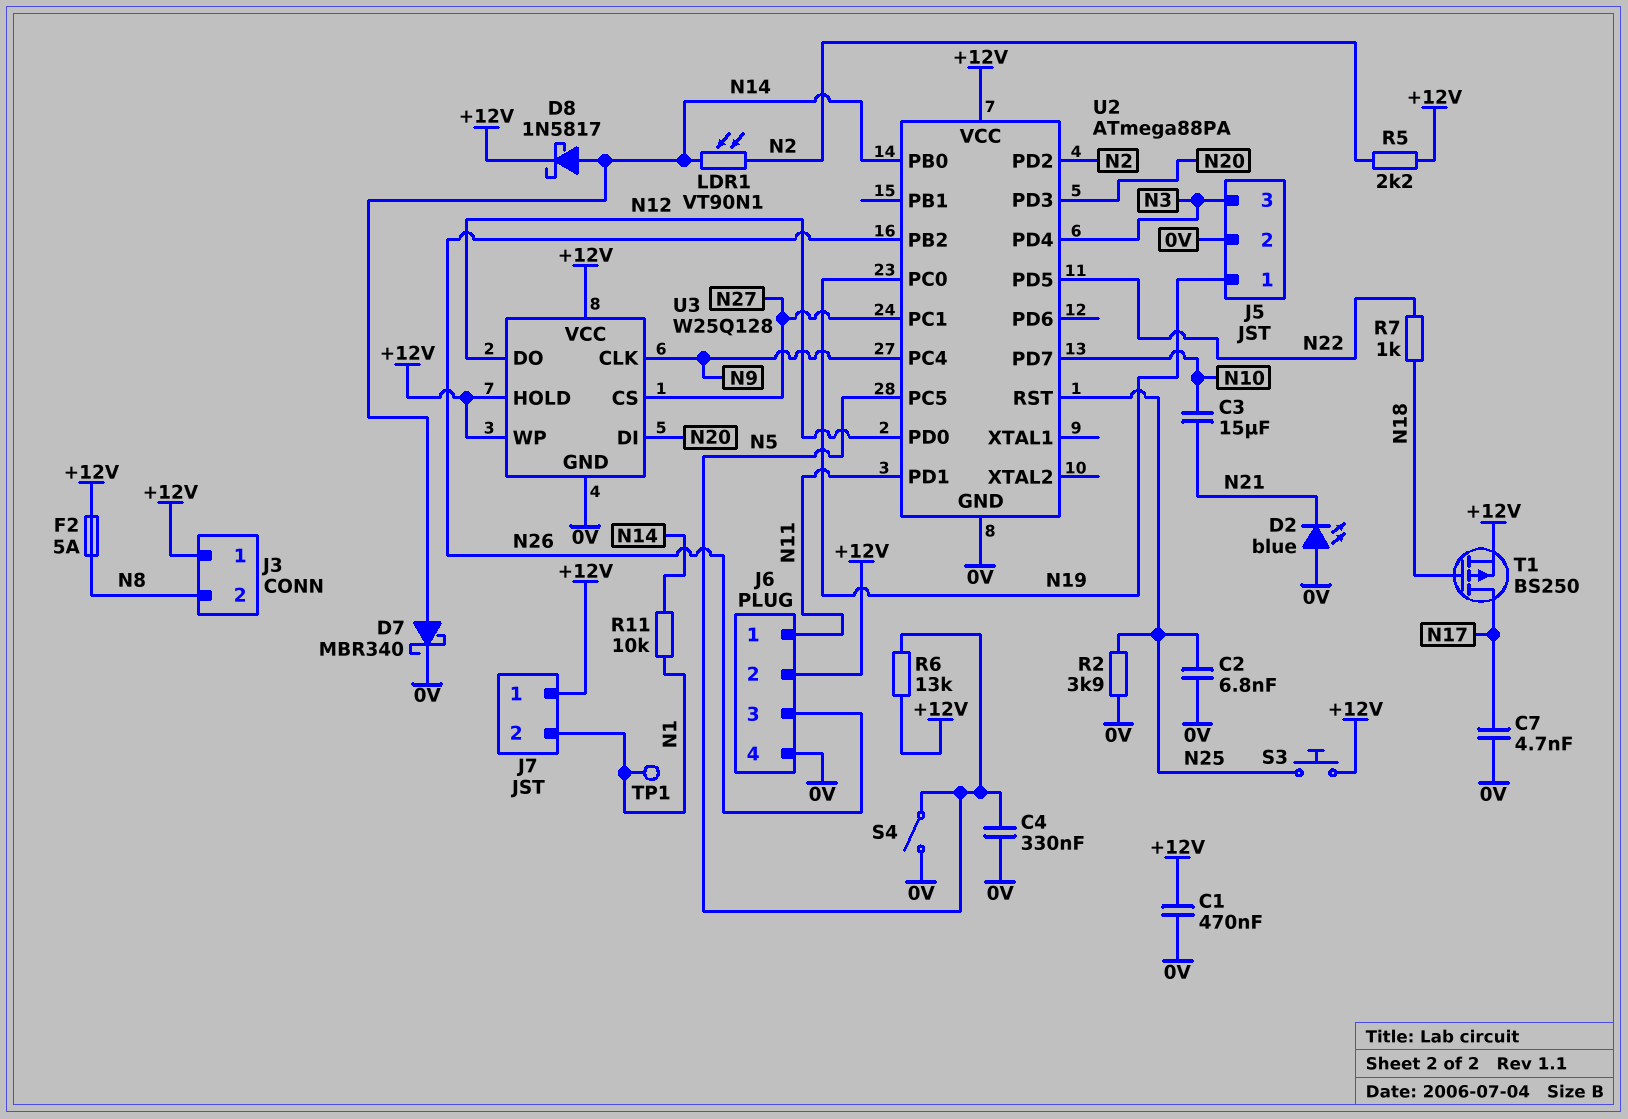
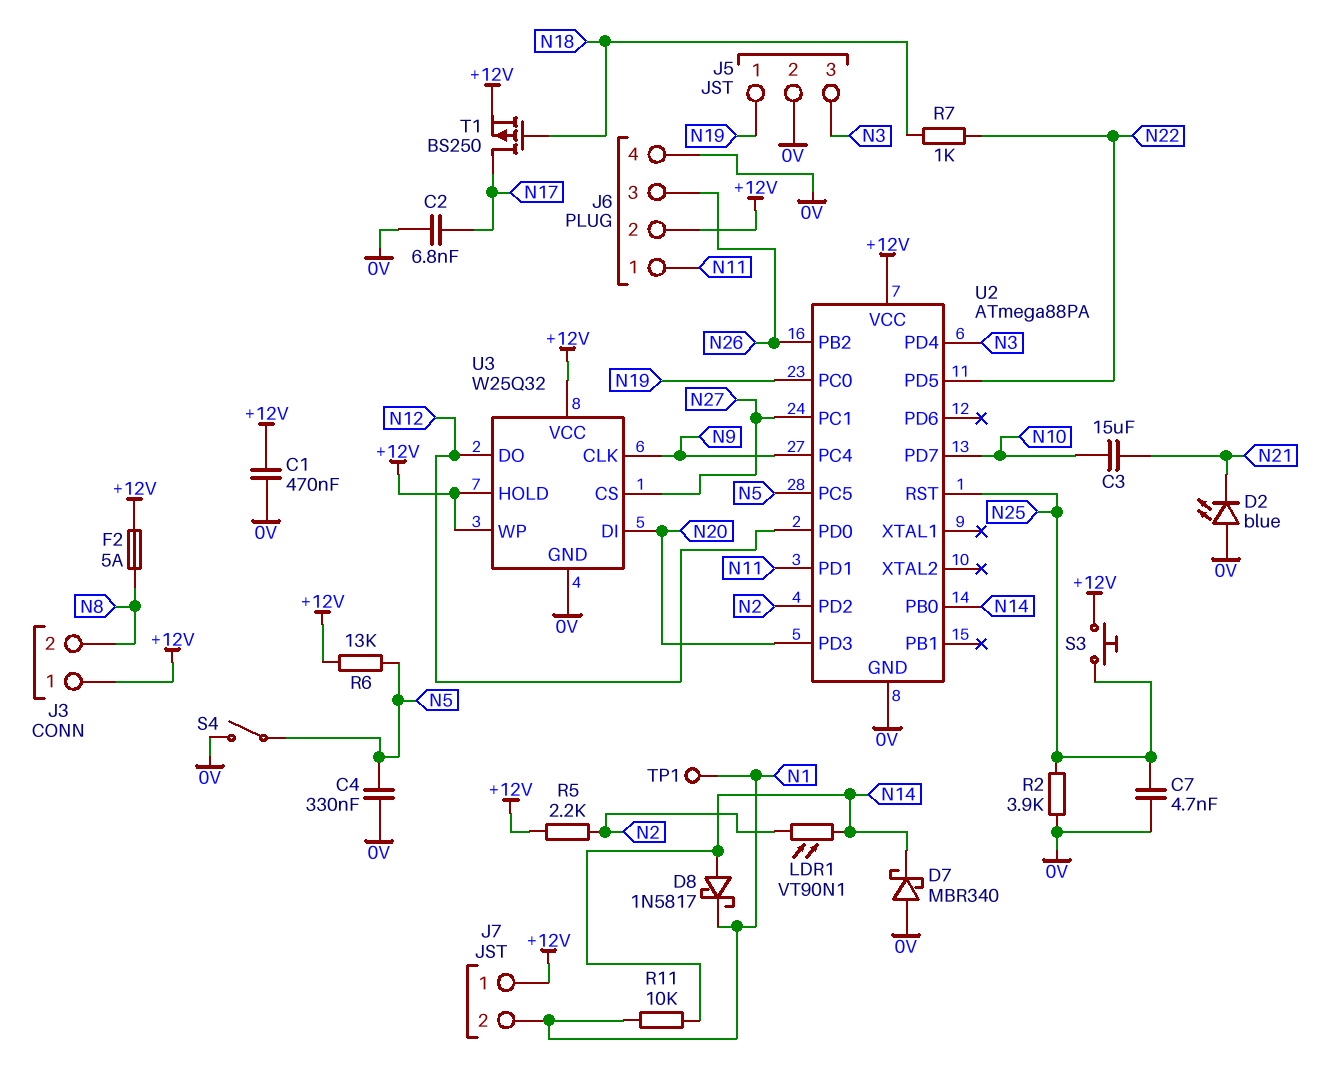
C2: 6.8nF (0V, N25) -> 6.8nF (0V, N17)
C7: 4.7nF (0V, N17) -> 4.7nF (0V, N25)
D7: schottky MBR340 (A N14, K 0V) -> schottky MBR340 (A 0V, K N14)
D8: schottky 1N5817 (A N14, K +12V) -> schottky 1N5817 (A N14, K N1)
U3: W25Q128 -> W25Q32

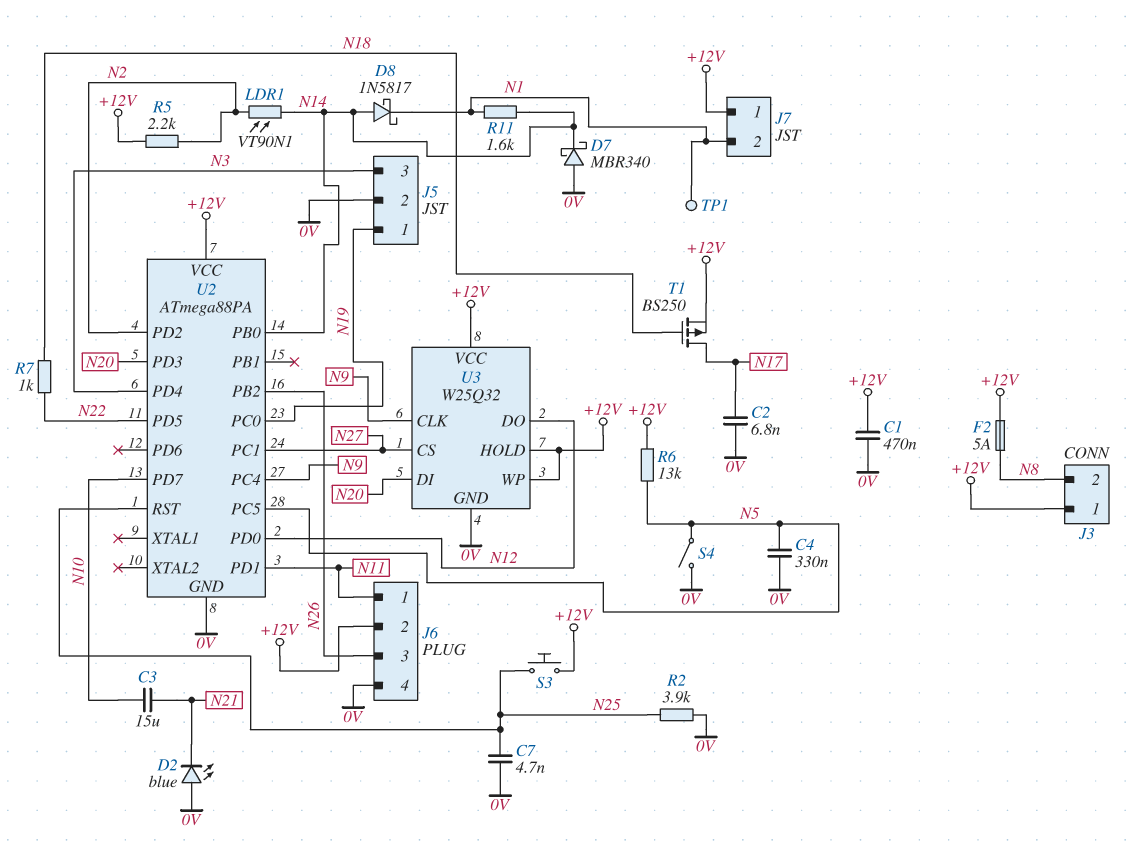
R11: 10k (N1, N14) -> 1.6k (N1, N14)

